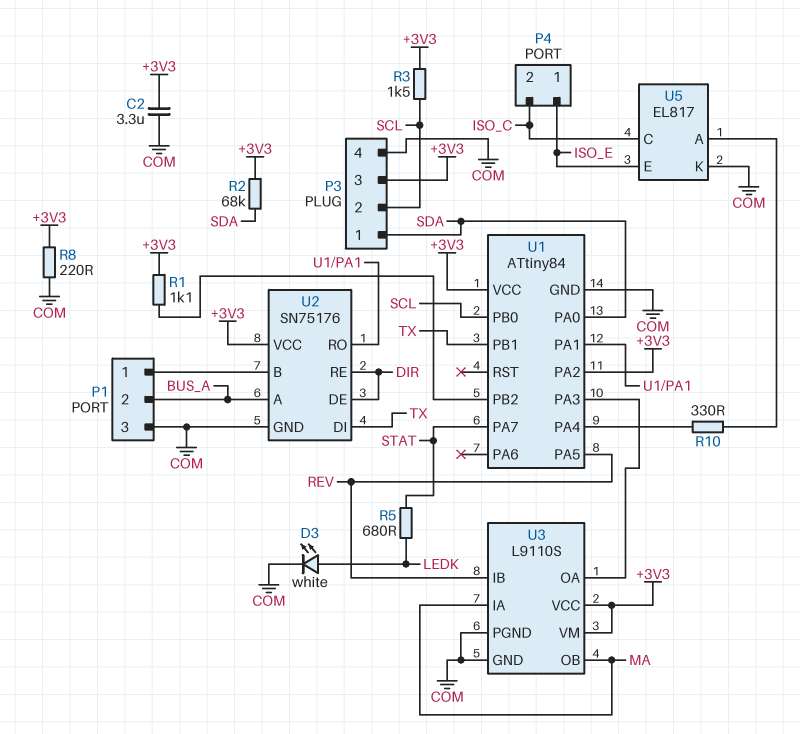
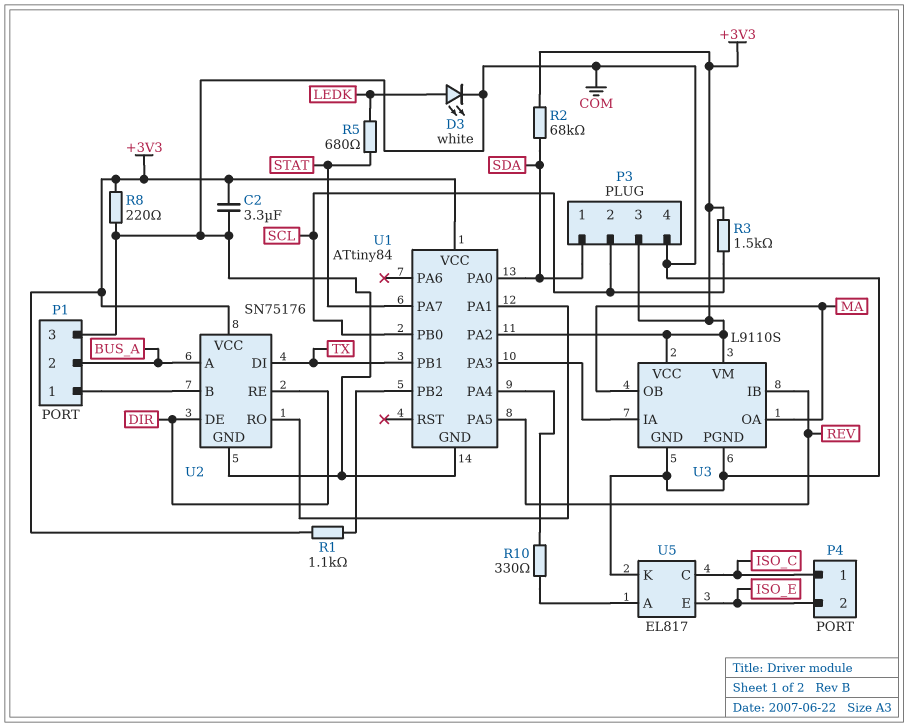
P4 pin 1: ISO_E -> ISO_C
P4 pin 2: ISO_C -> ISO_E
U3 pin IA: MA -> U1/PA3
U3 pin OA: U1/PA3 -> MA

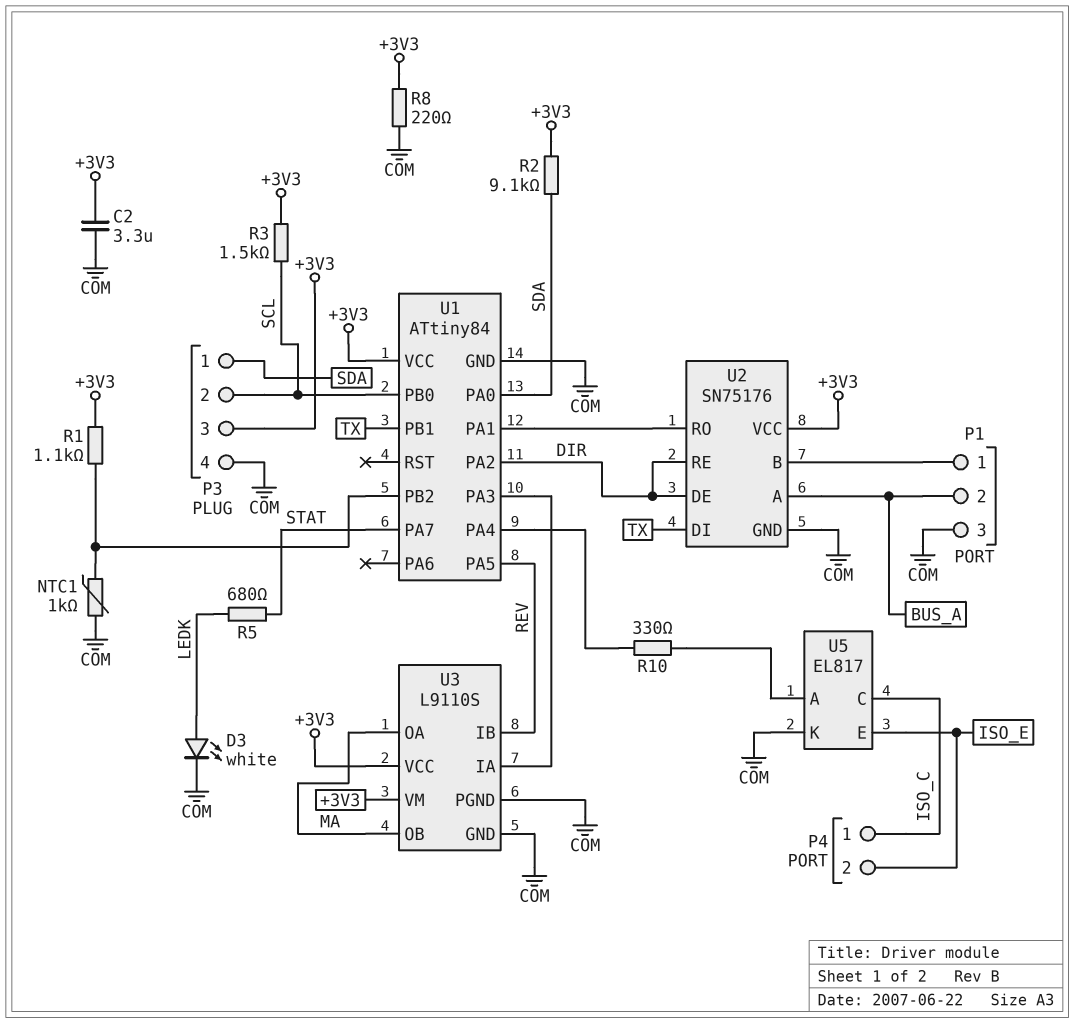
NTC1: none -> 1k (COM, U1/PB2)
R2: 68k (+3V3, SDA) -> 9.1k (+3V3, SDA)
U1 pin PA2: +3V3 -> DIR

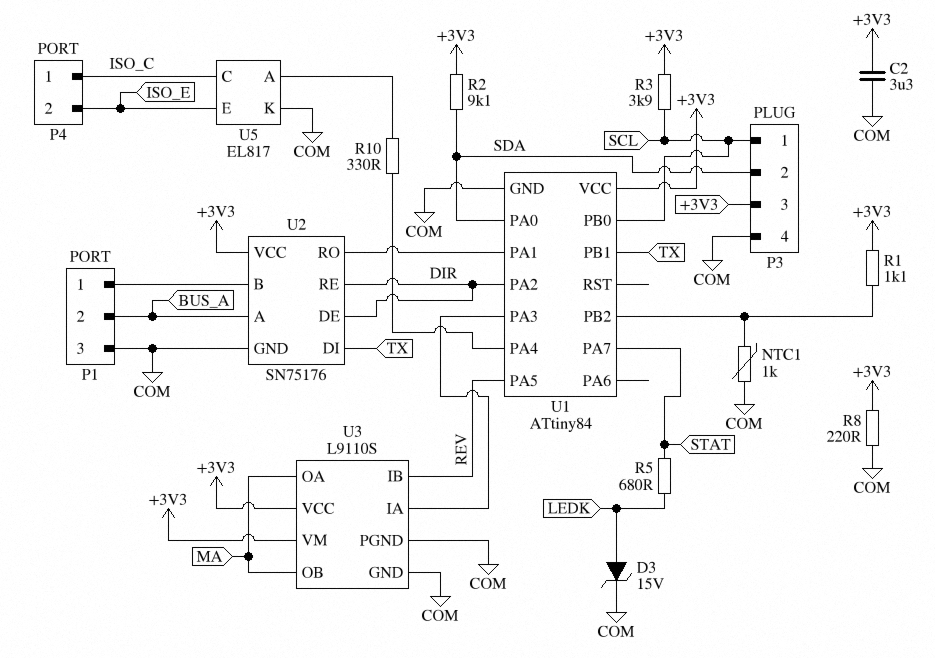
D3: LED white (A LEDK, K COM) -> zener 15V (A LEDK, K COM)
P3 pin 1: SDA -> SCL
P3 pin 2: SCL -> SDA
R3: 1.5k (+3V3, SCL) -> 3.9k (+3V3, SCL)

